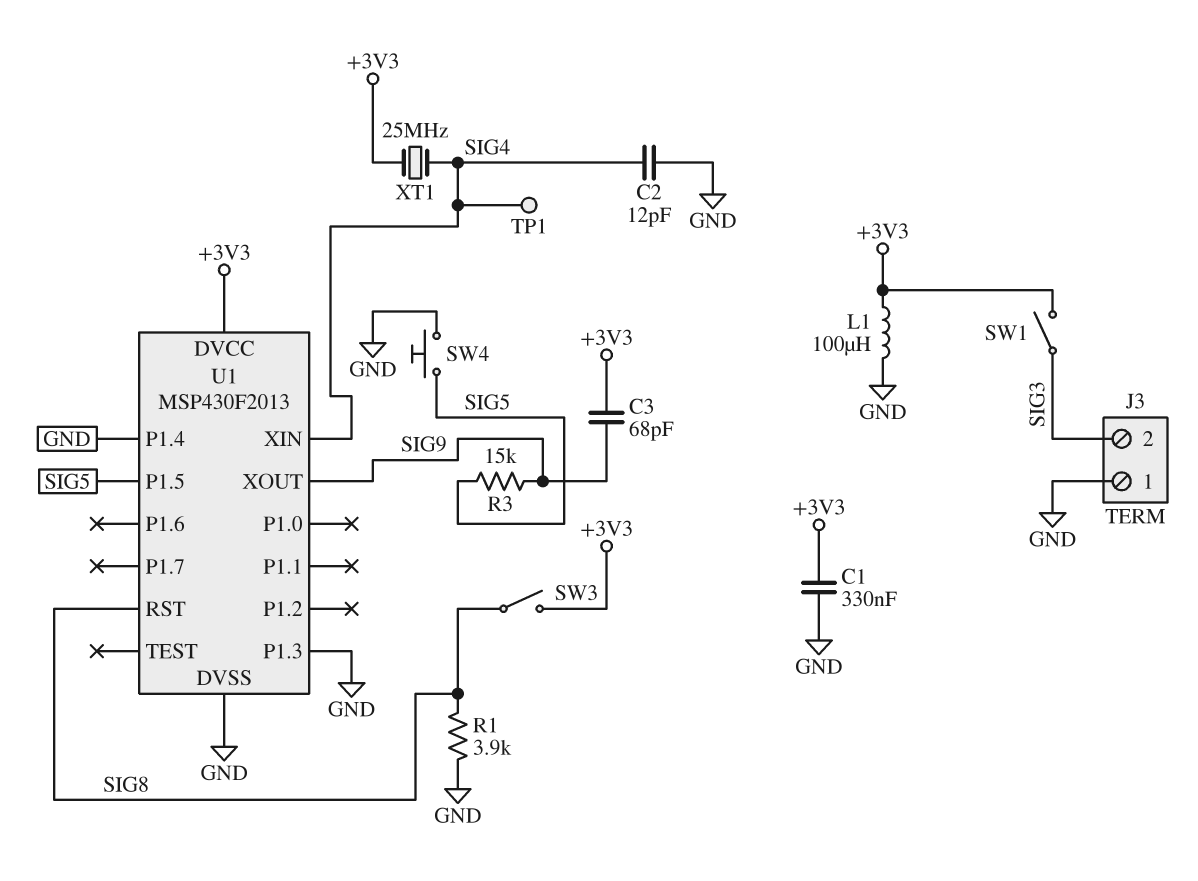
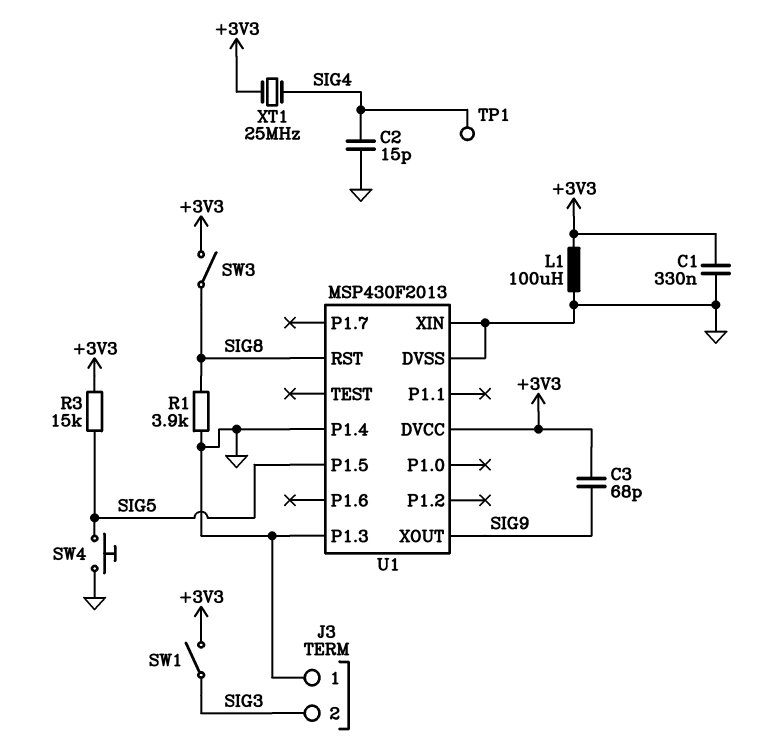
C2: 12pF (GND, SIG4) -> 15pF (GND, SIG4)
R3: 15k (SIG5, SIG9) -> 15k (+3V3, SIG5)
U1 pin XIN: SIG4 -> GND

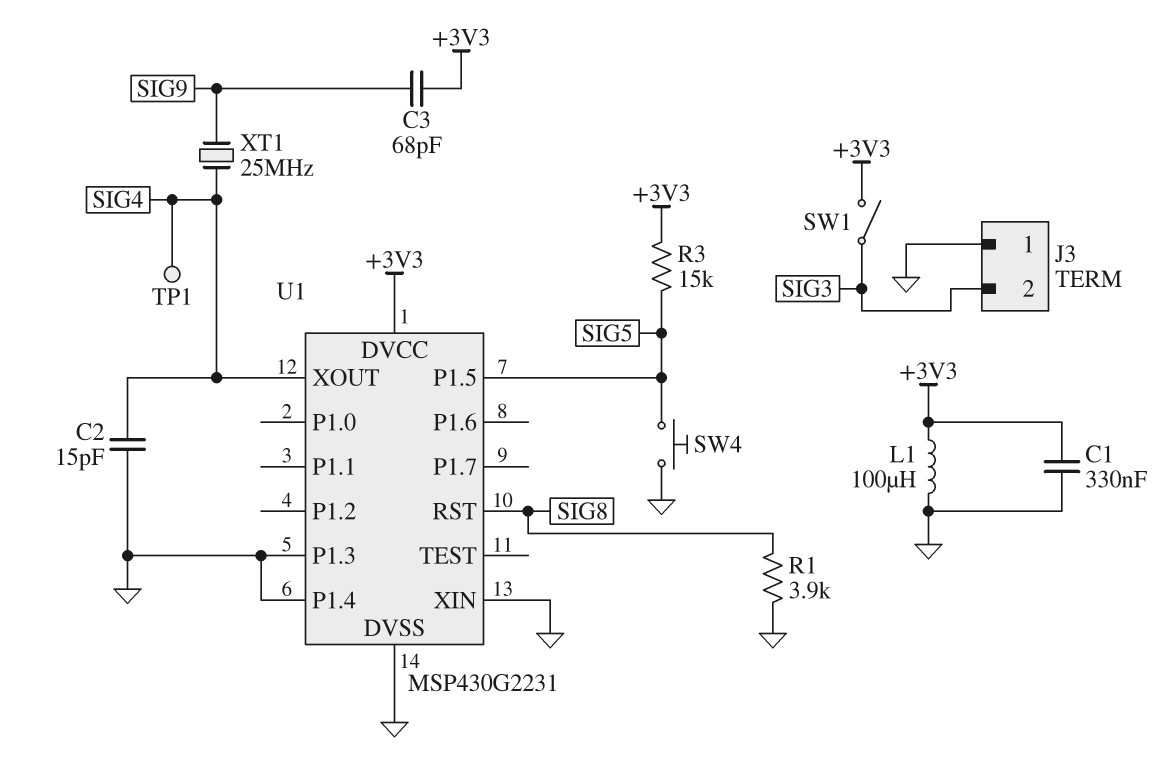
SW3: switch (+3V3, SIG8) -> none
U1: MSP430F2013 -> MSP430G2231
U1 pin XOUT: SIG9 -> SIG4
XT1: 25MHz (+3V3, SIG4) -> 25MHz (SIG4, SIG9)

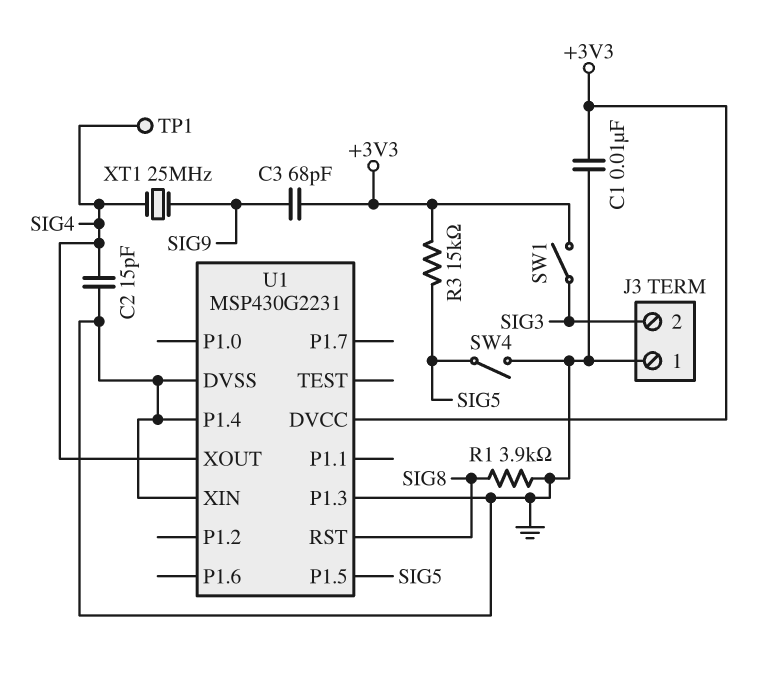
C1: 330nF (+3V3, GND) -> 10nF (+3V3, GND)
L1: 100uH (+3V3, GND) -> none
SW4: button (GND, SIG5) -> switch (GND, SIG5)

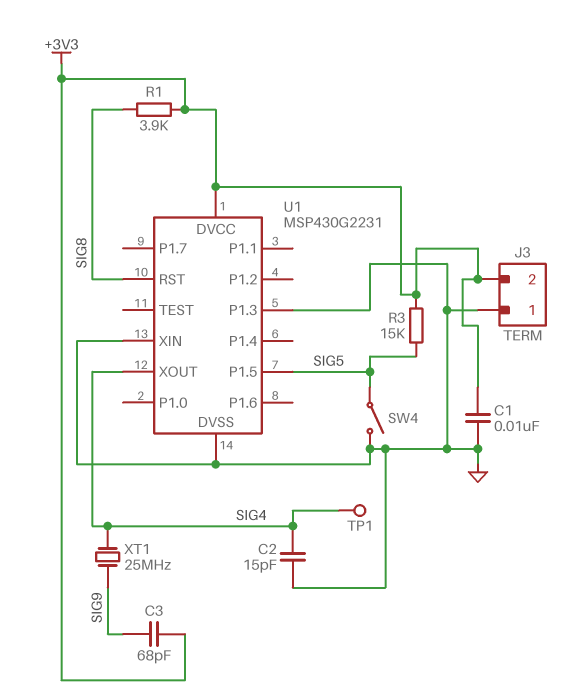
J3 pin 2: SIG3 -> +3V3
R1: 3.9k (GND, SIG8) -> 3.9k (+3V3, SIG8)
SW1: switch (+3V3, SIG3) -> none
U1 pin P1.4: GND -> none

